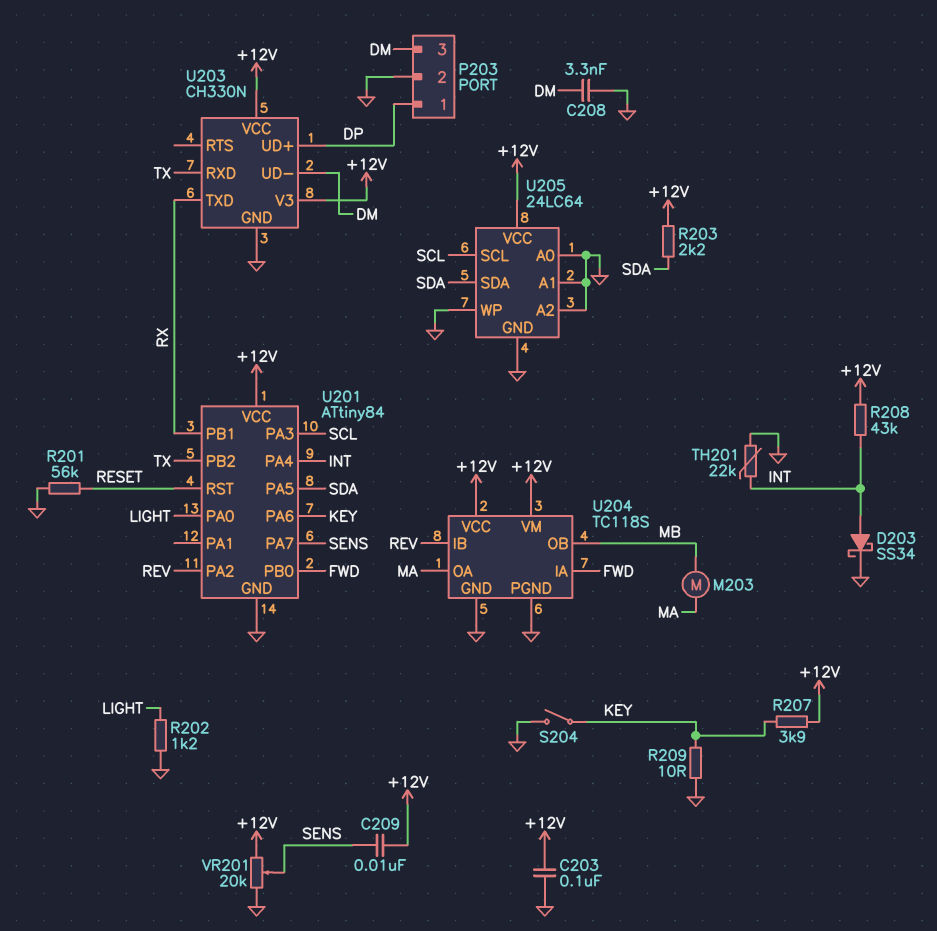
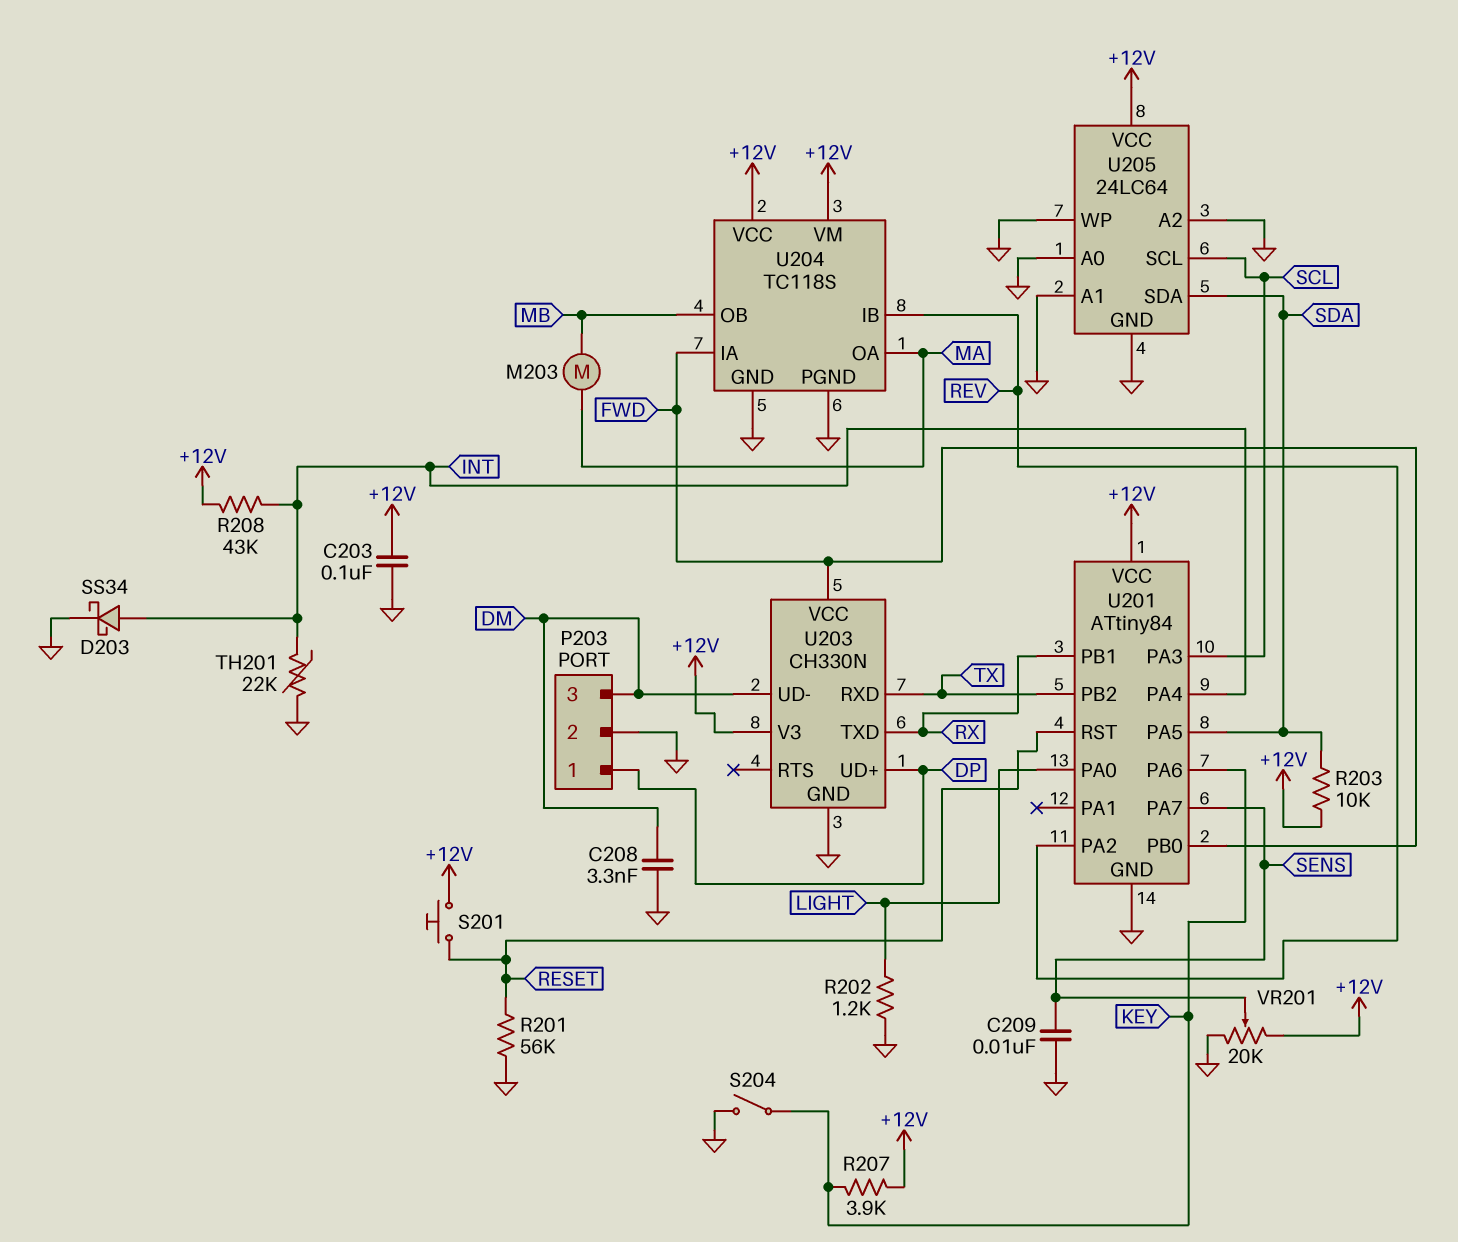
C209: 10nF (+12V, SENS) -> 10nF (GND, SENS)
R203: 2.2k (+12V, SDA) -> 10k (+12V, SDA)
R209: 10 (GND, KEY) -> none
S201: none -> button (+12V, RESET)
U203 pin VCC: +12V -> FWD

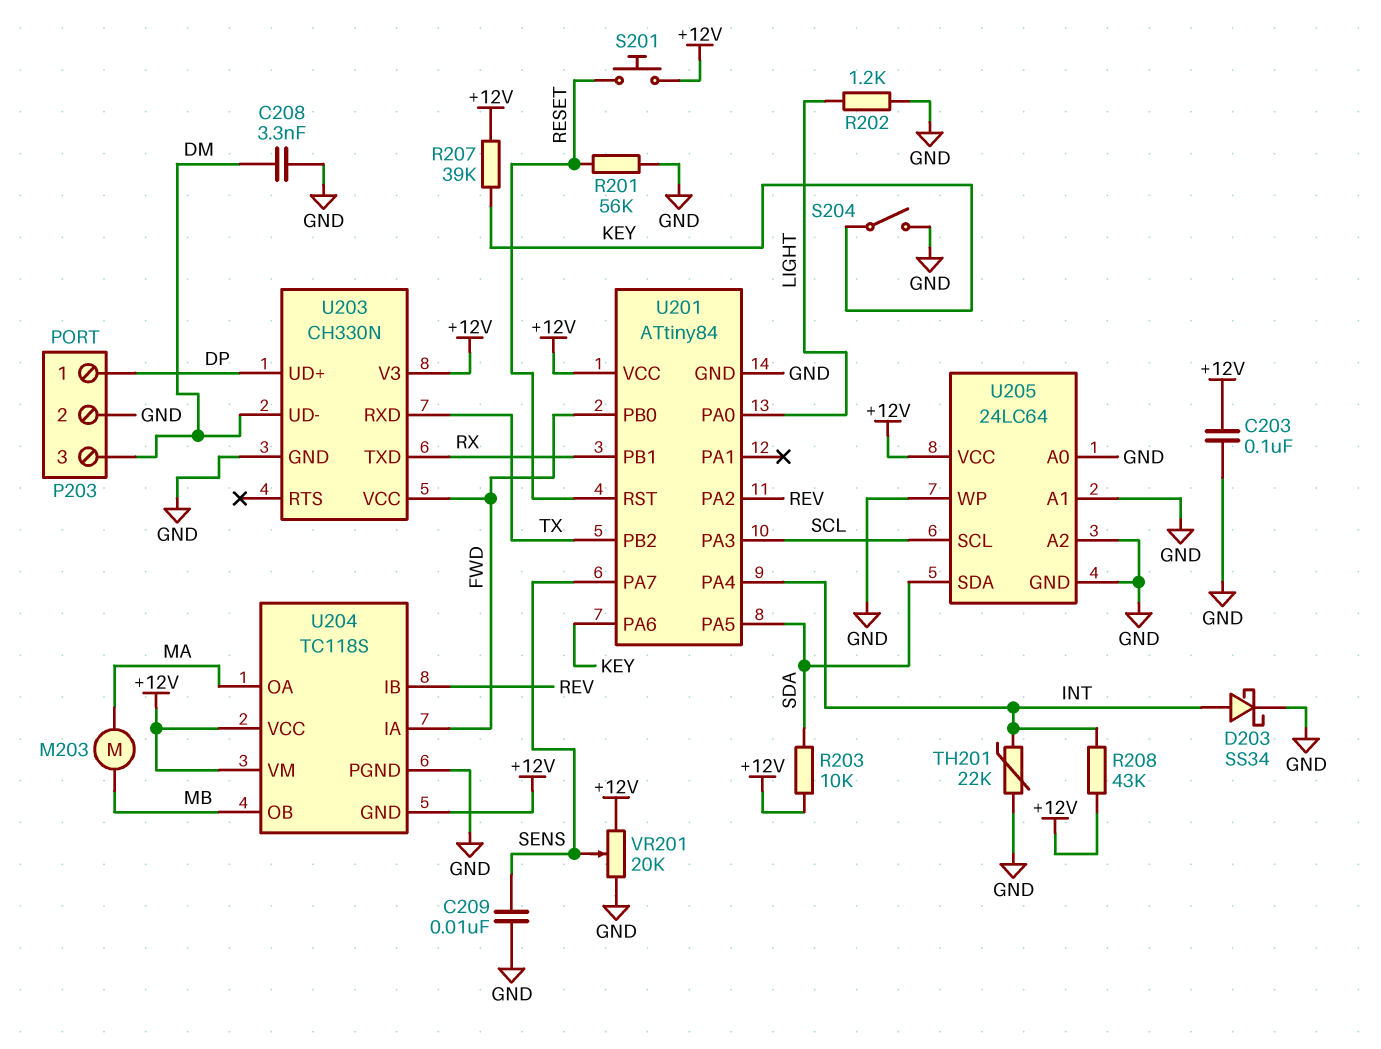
R207: 3.9k (+12V, KEY) -> 39k (+12V, KEY)
U204 pin GND: GND -> +12V

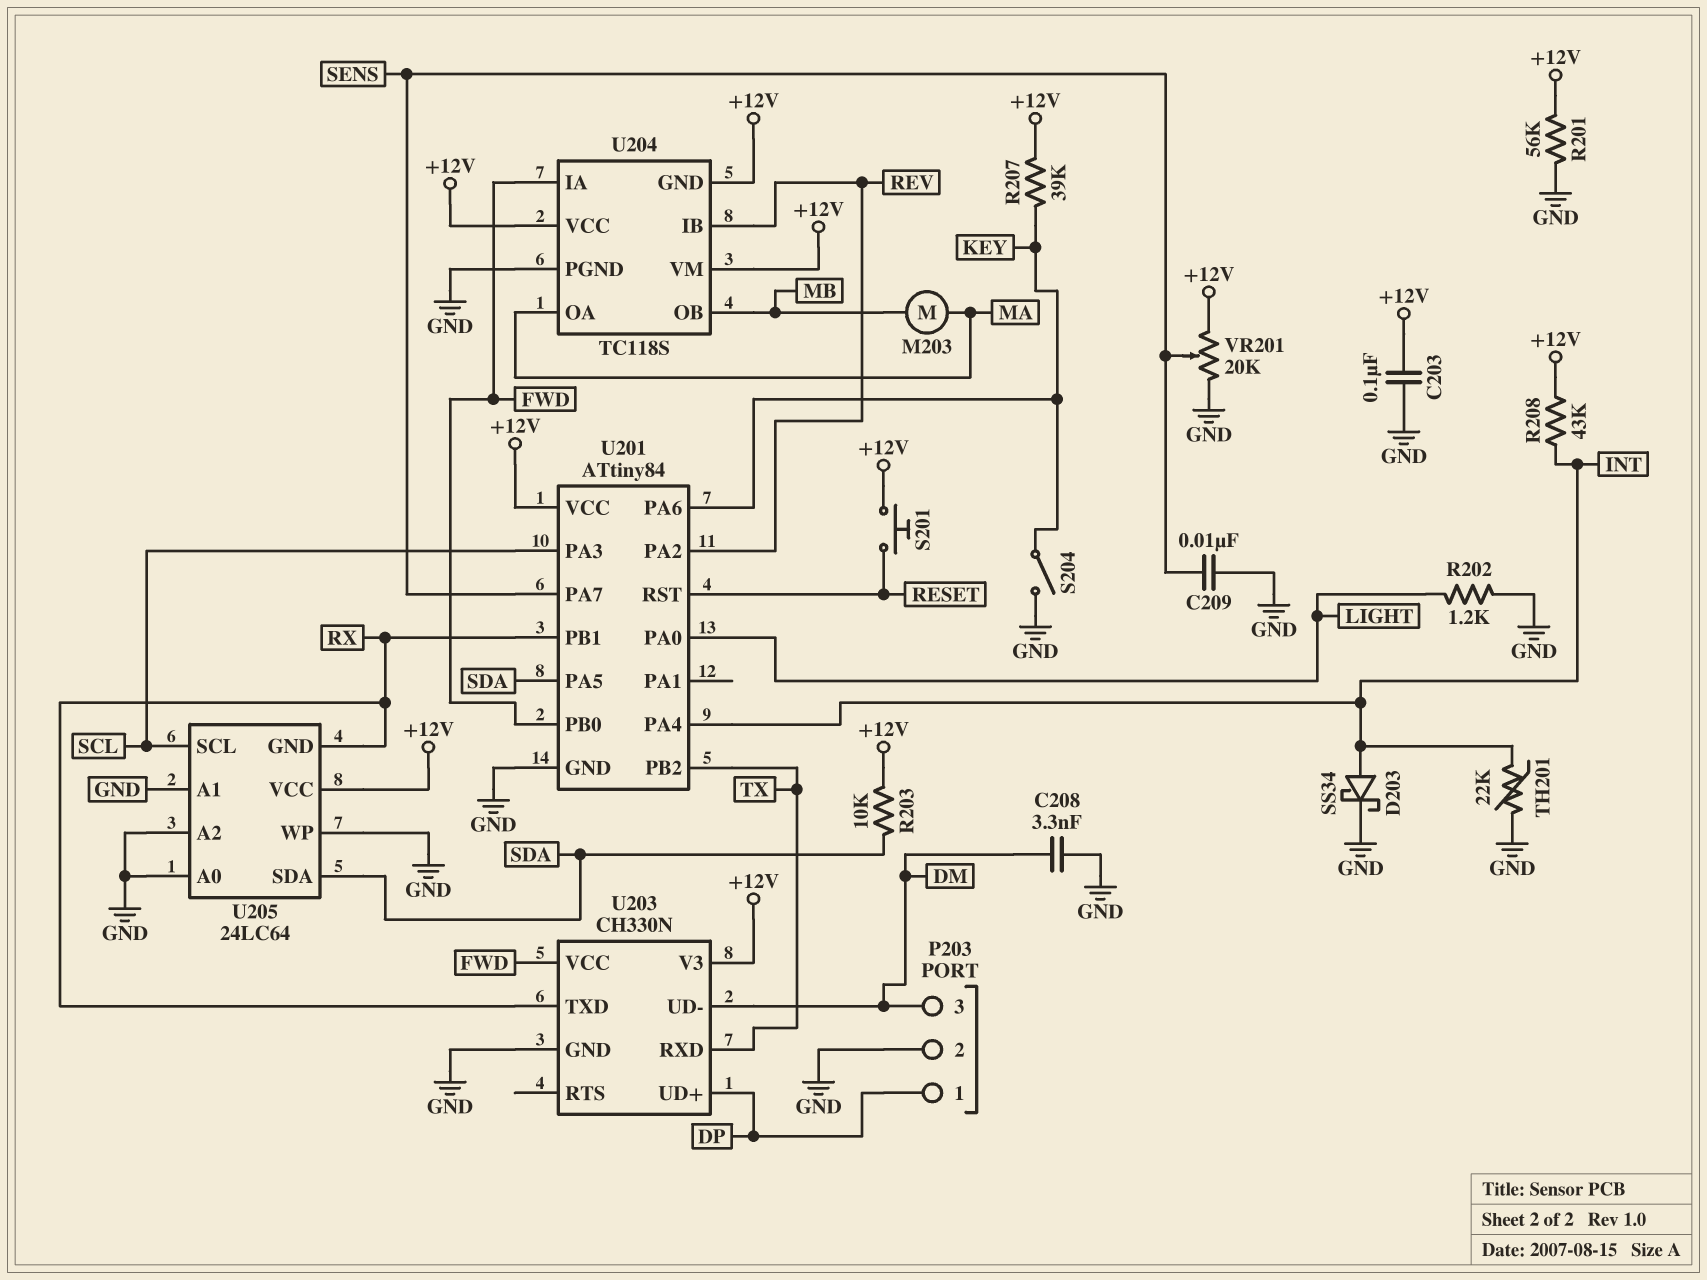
R201: 56k (GND, RESET) -> 56k (+12V, GND)
U205 pin GND: GND -> RX

